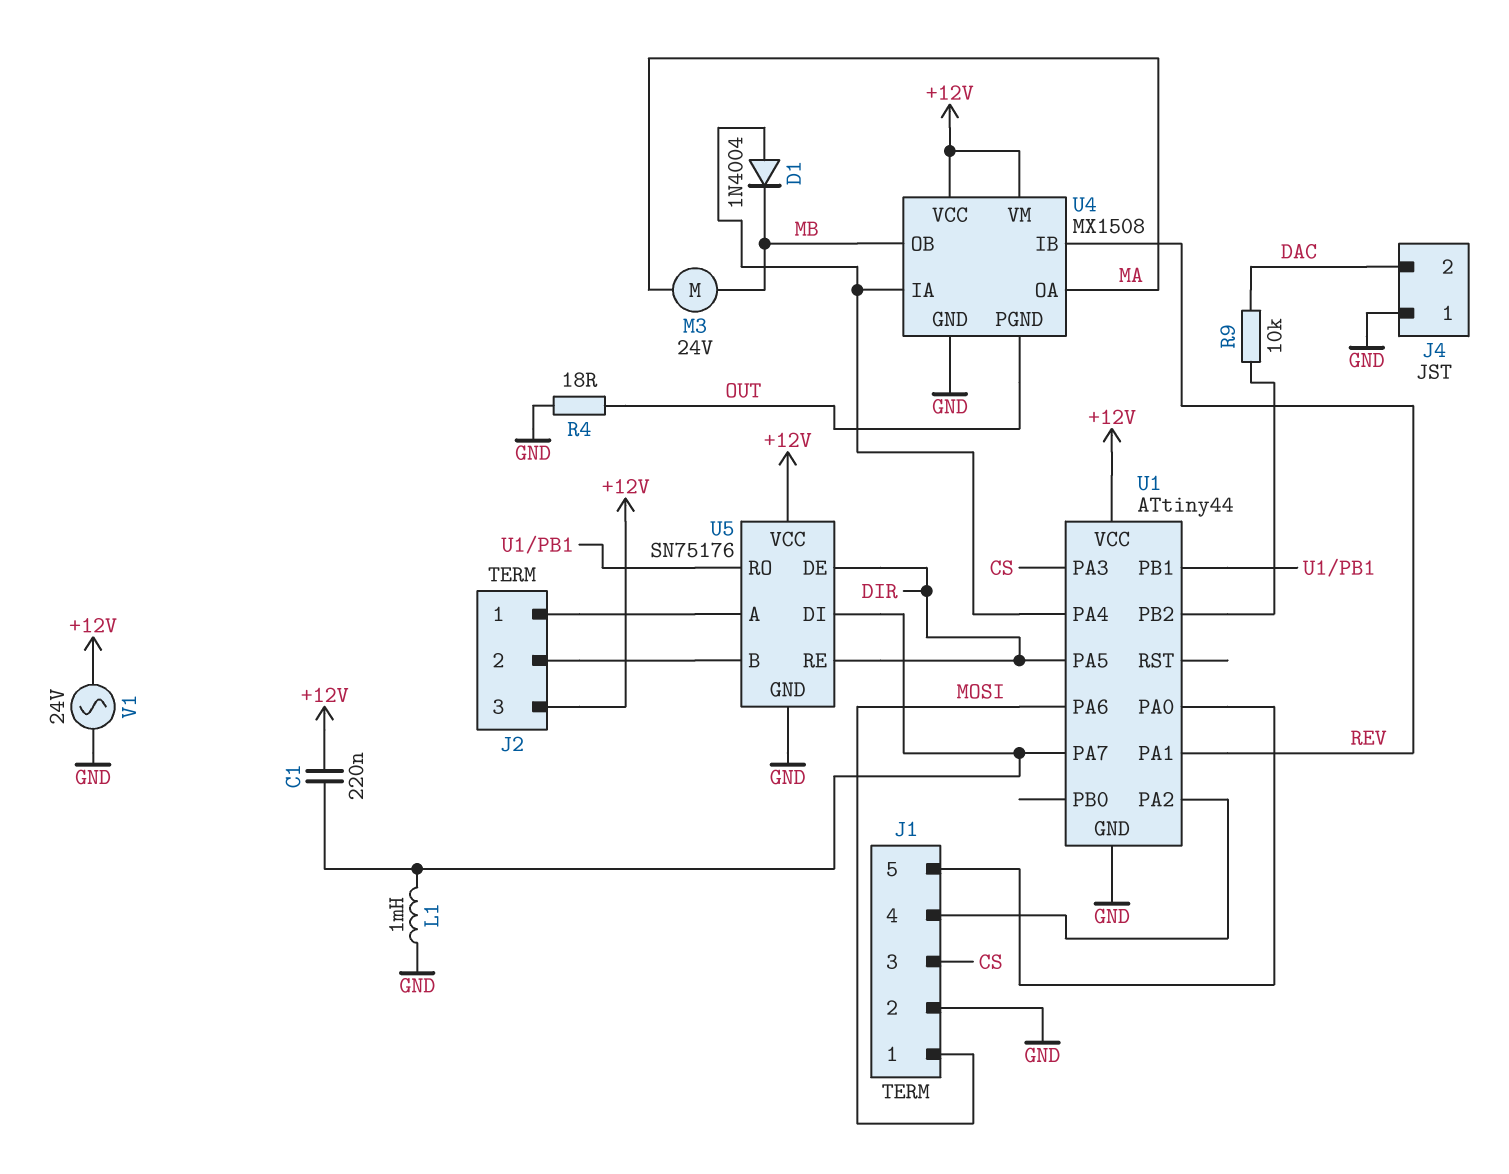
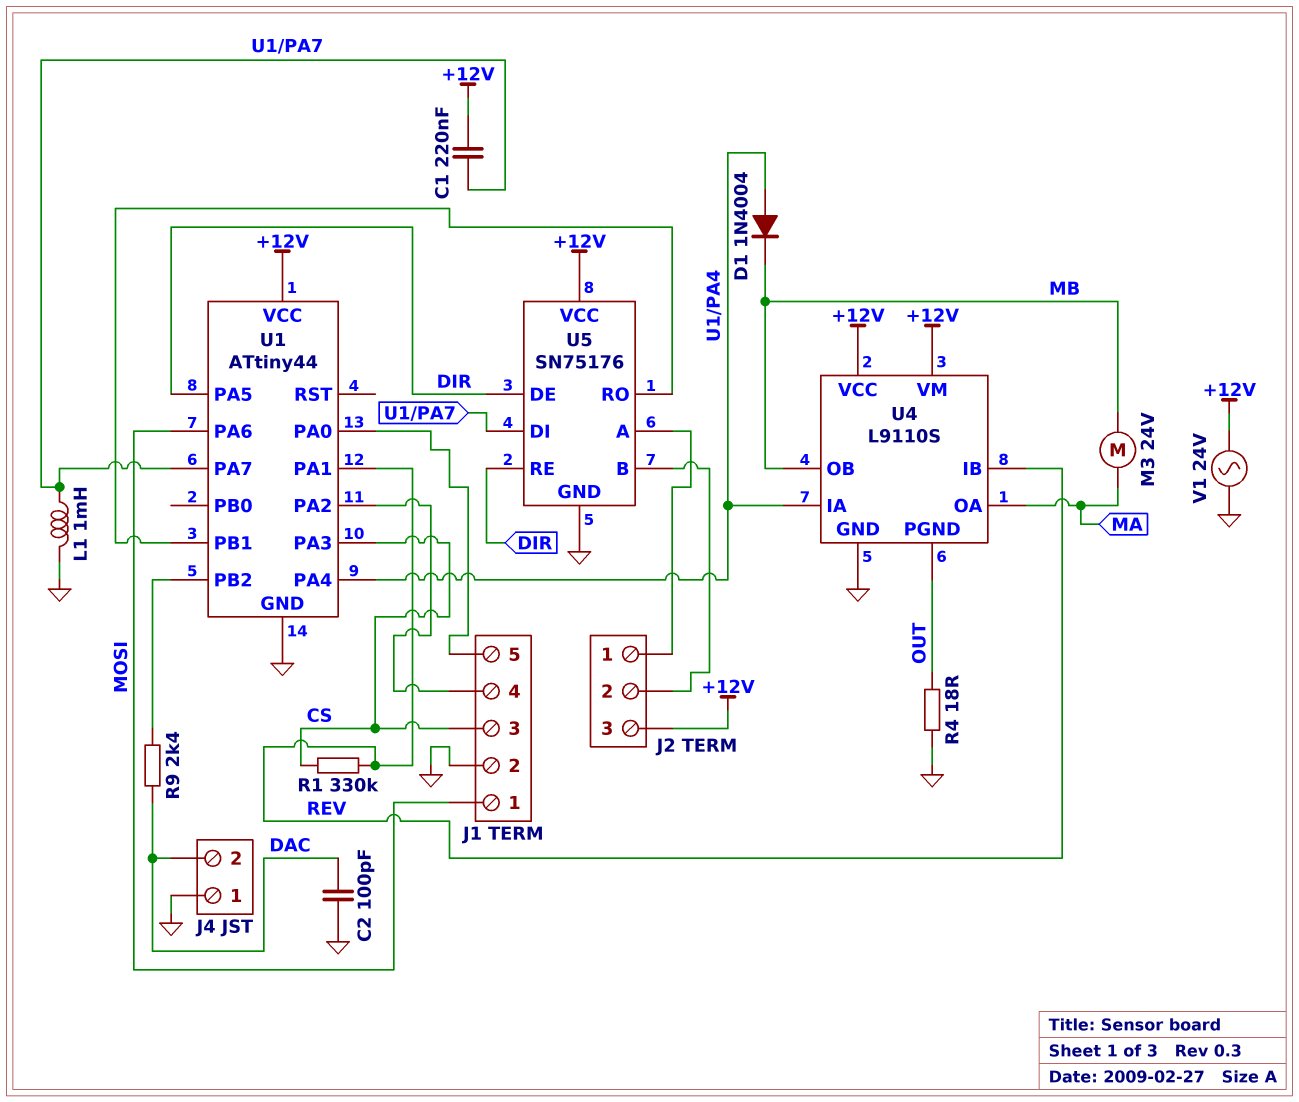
C2: none -> 100pF (DAC, GND)
R1: none -> 330k (CS, REV)
R9: 10k (DAC, U1/PB2) -> 2.4k (DAC, U1/PB2)
U4: MX1508 -> L9110S

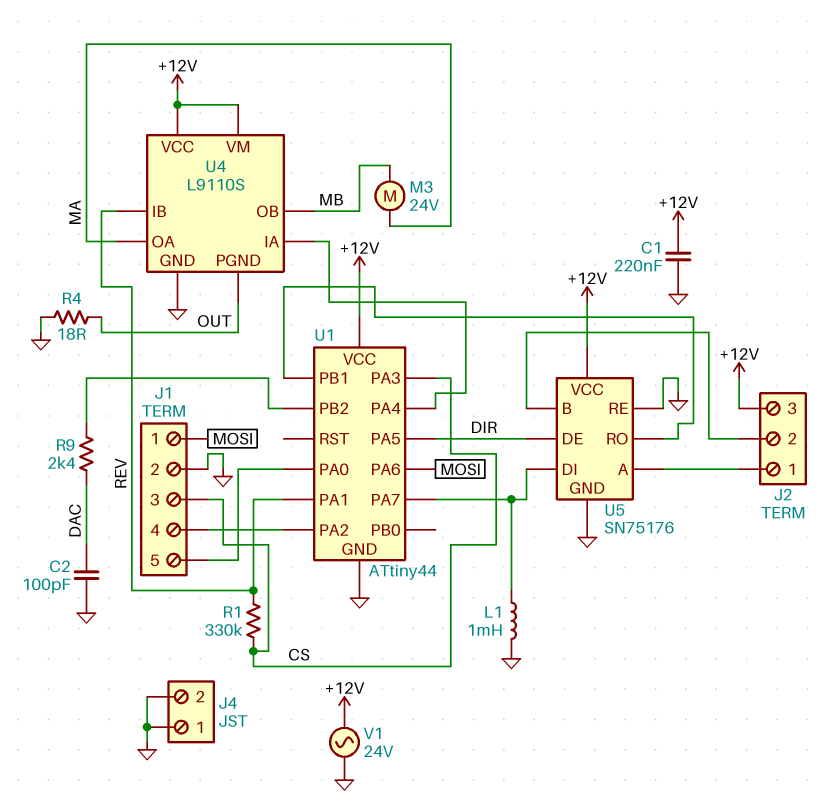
C1: 220nF (+12V, U1/PA7) -> 220nF (+12V, GND)
D1: diode 1N4004 (A U1/PA4, K MB) -> none
J4 pin 2: DAC -> GND
U5 pin RE: DIR -> GND

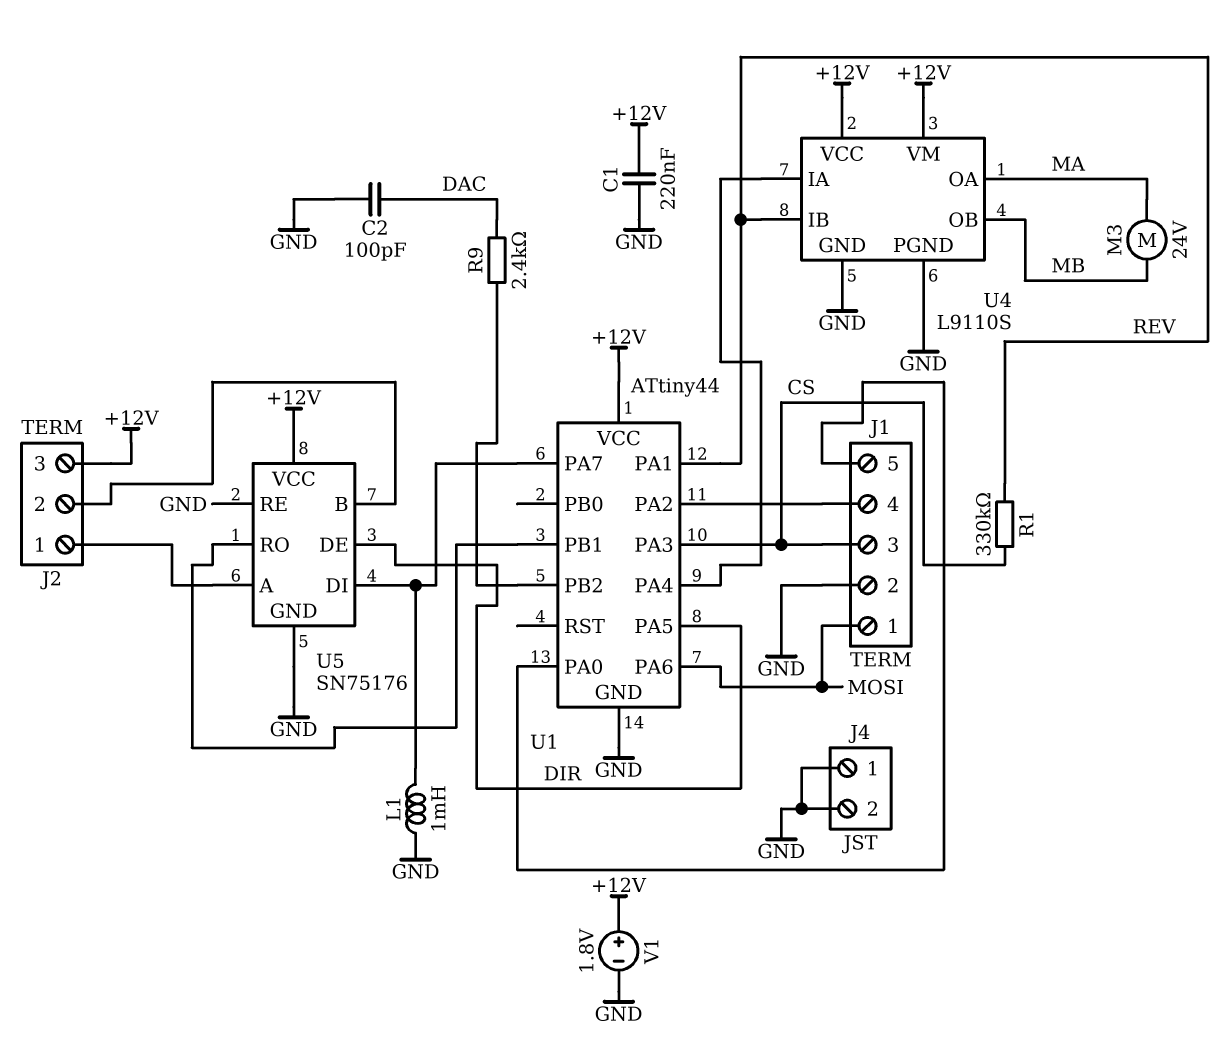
R4: 18 (GND, OUT) -> none
U4 pin PGND: OUT -> GND
V1: AC 24V (+12V, GND) -> 1.8V (plus +12V, minus GND)

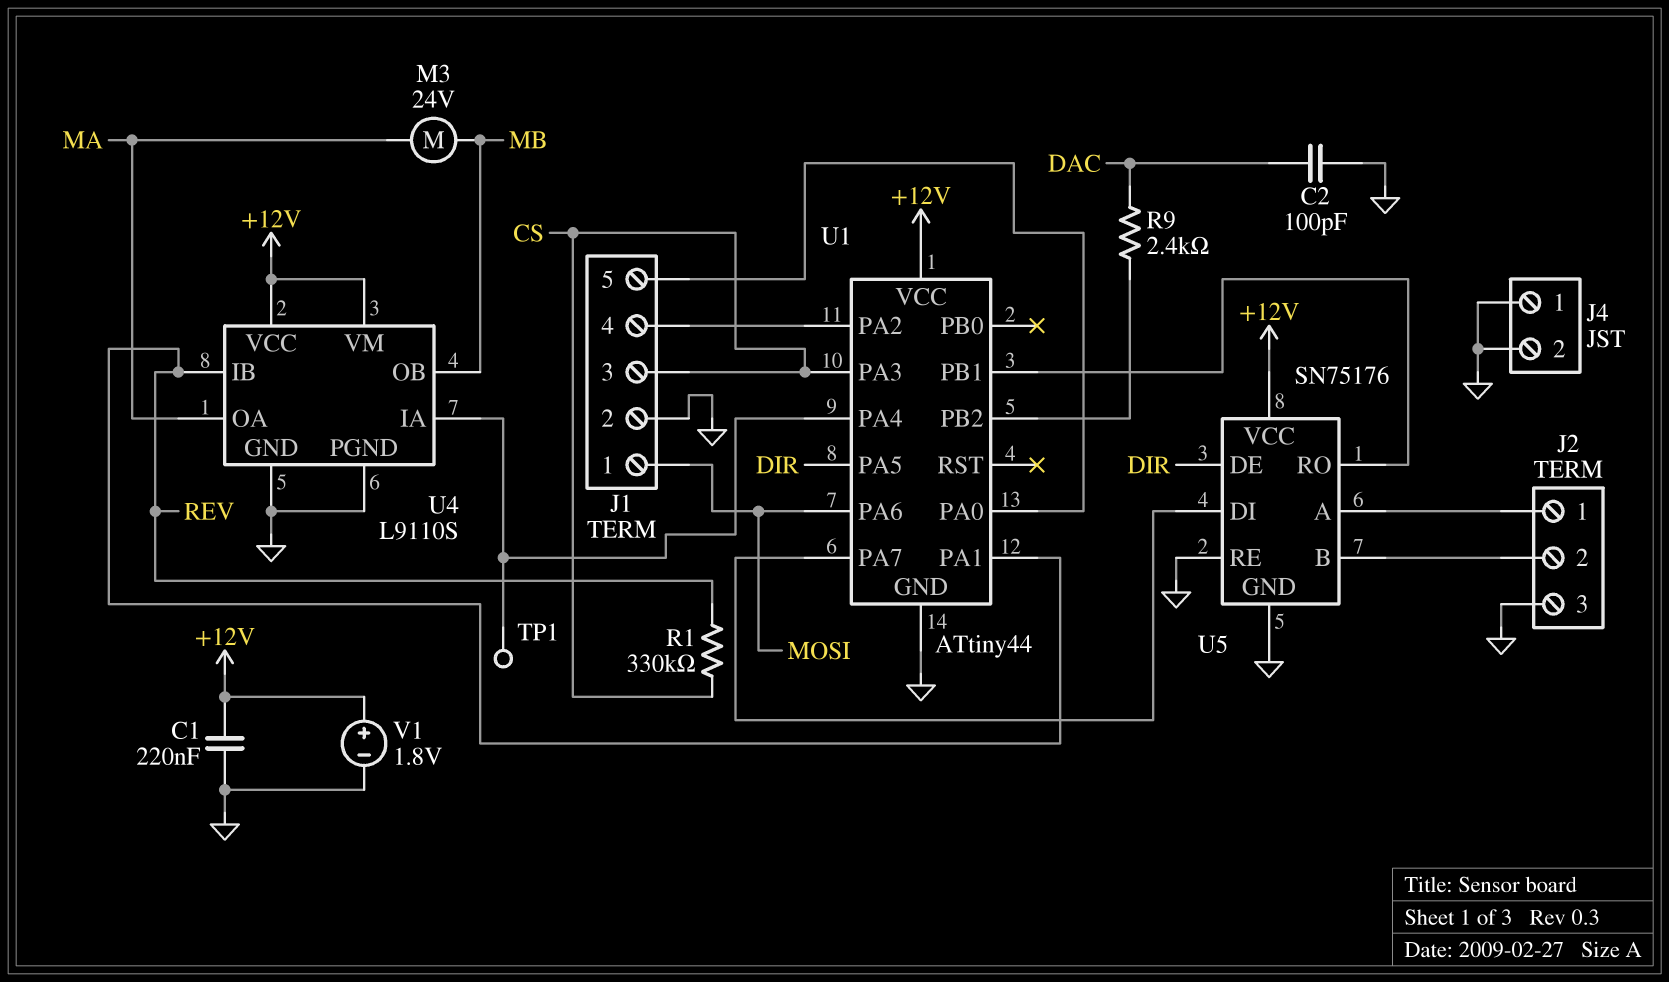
J2 pin 3: +12V -> GND
L1: 1mH (GND, U1/PA7) -> none
TP1: none -> test point (U1/PA4)

